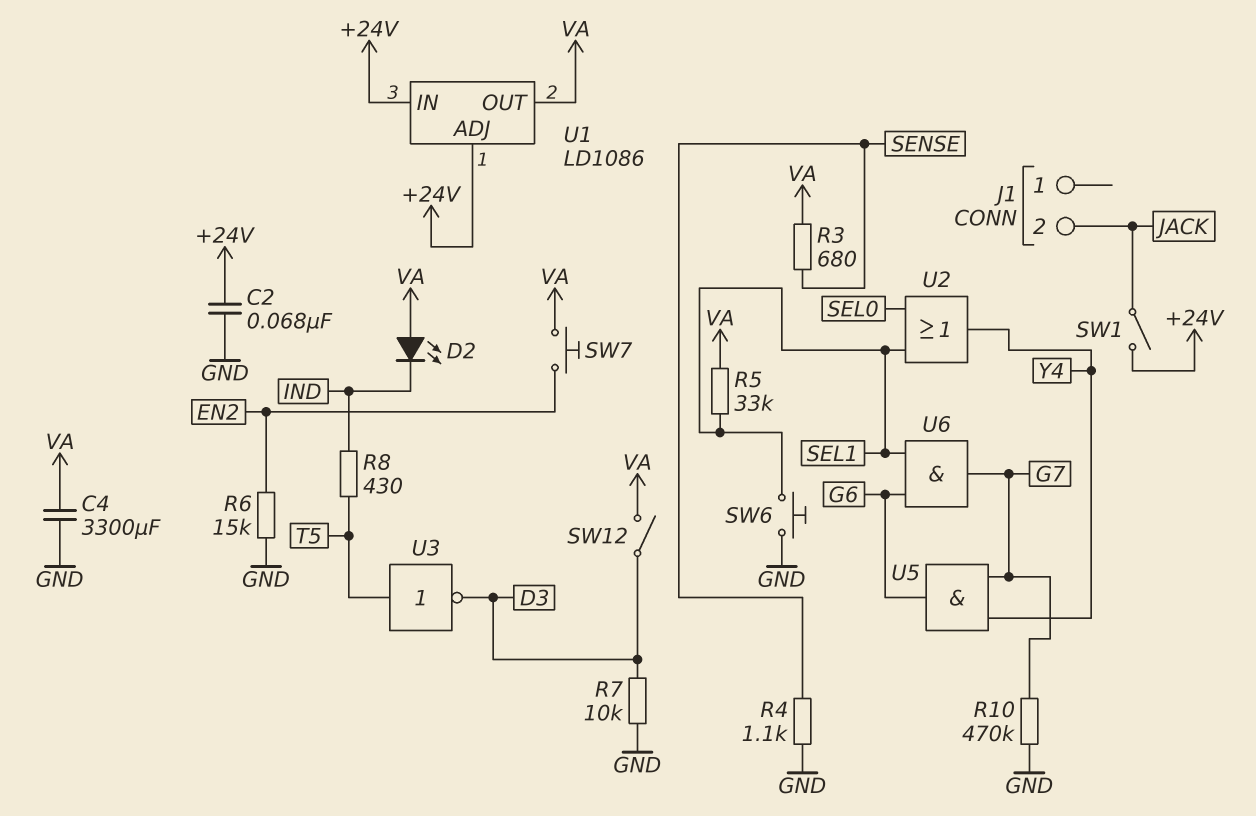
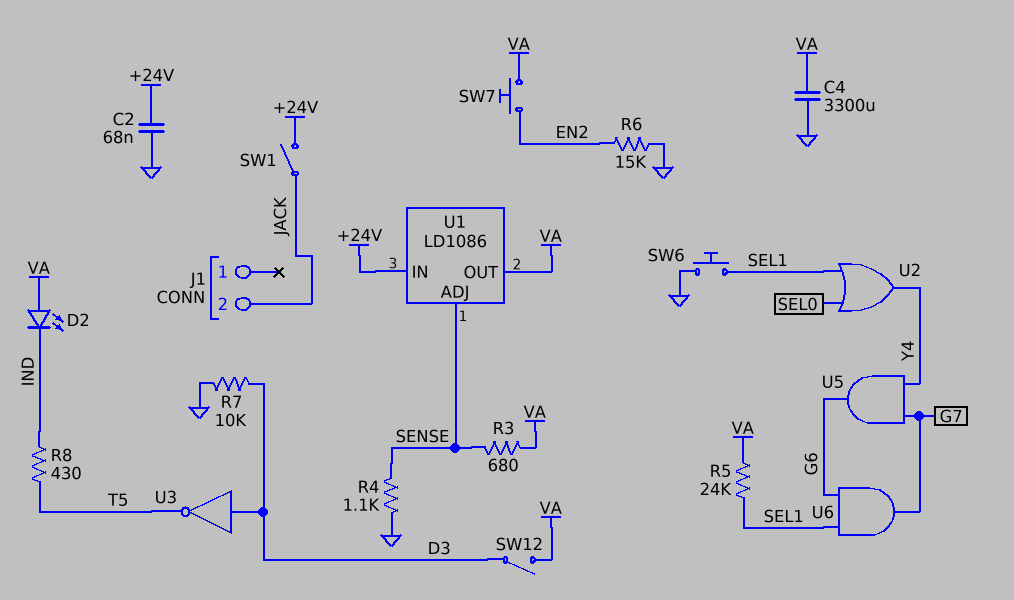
R5: 33k (SEL1, VA) -> 24k (SEL1, VA)
R10: 470k (G7, GND) -> none
U1 pin ADJ: +24V -> SENSE
U3: NOT (in T5, out D3) -> NOT (in D3, out T5)

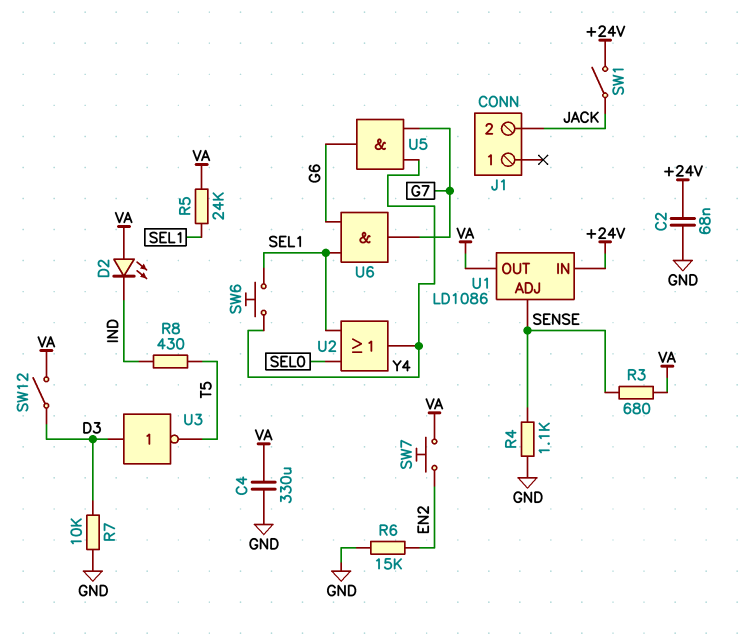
C4: 3300uF (GND, VA) -> 330uF (GND, VA)
SW6: button (GND, SEL1) -> button (SEL1, Y4)

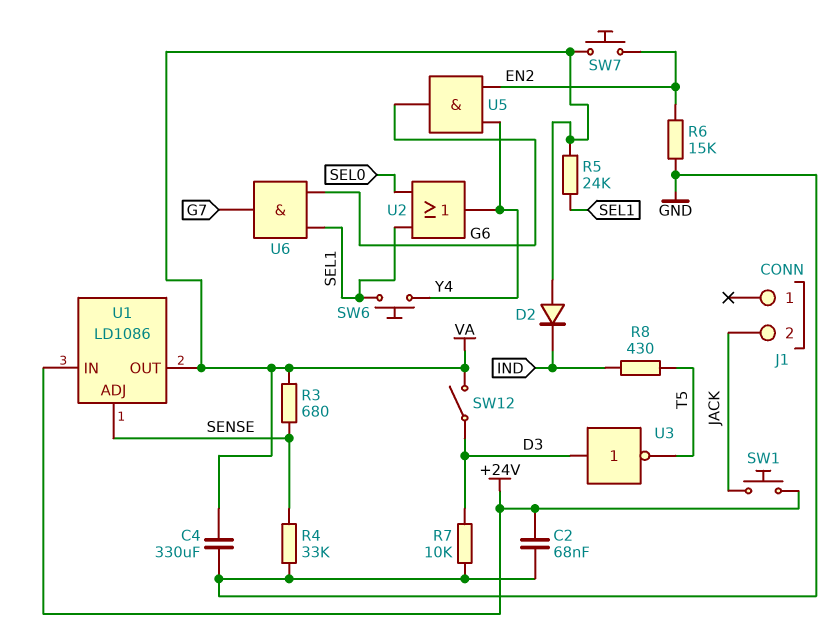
D2: LED (A VA, K IND) -> diode (A VA, K IND)
R4: 1.1k (GND, SENSE) -> 33k (GND, SENSE)
SW1: switch (+24V, JACK) -> button (+24V, JACK)
U5: AND (in G7, in Y4, out G6) -> AND (in EN2, in Y4, out G6)

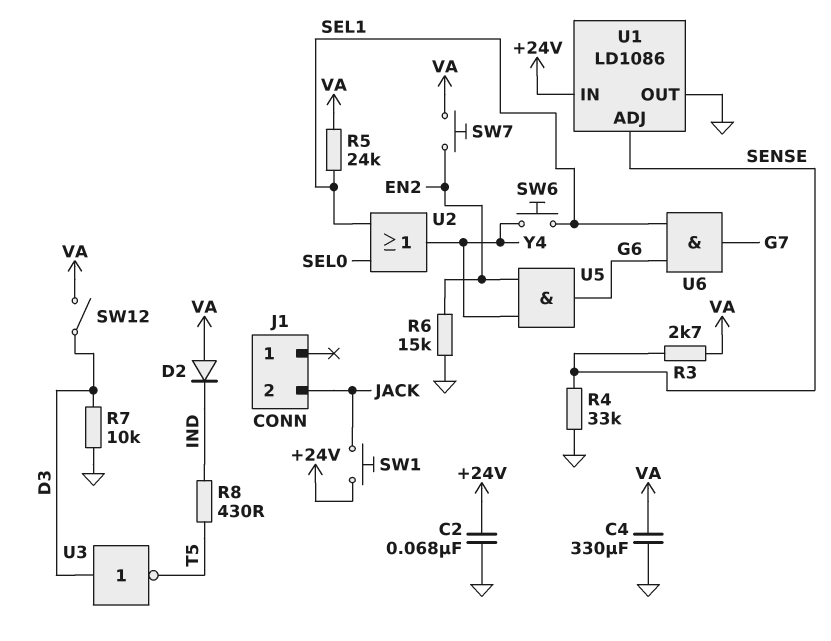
R3: 680 (SENSE, VA) -> 2.7k (SENSE, VA)
U1 pin OUT: VA -> GND

